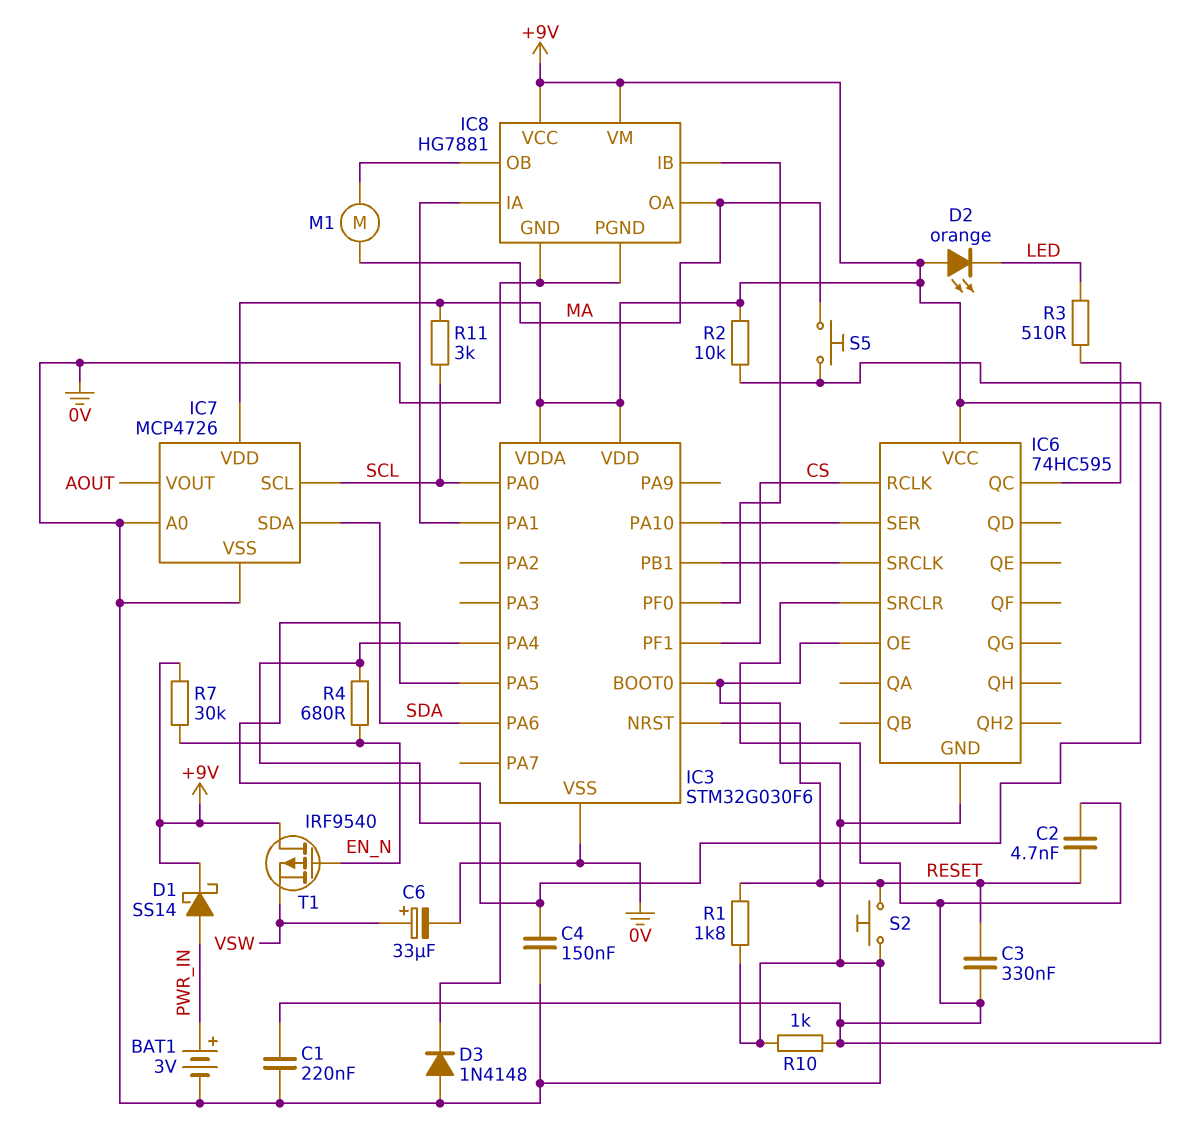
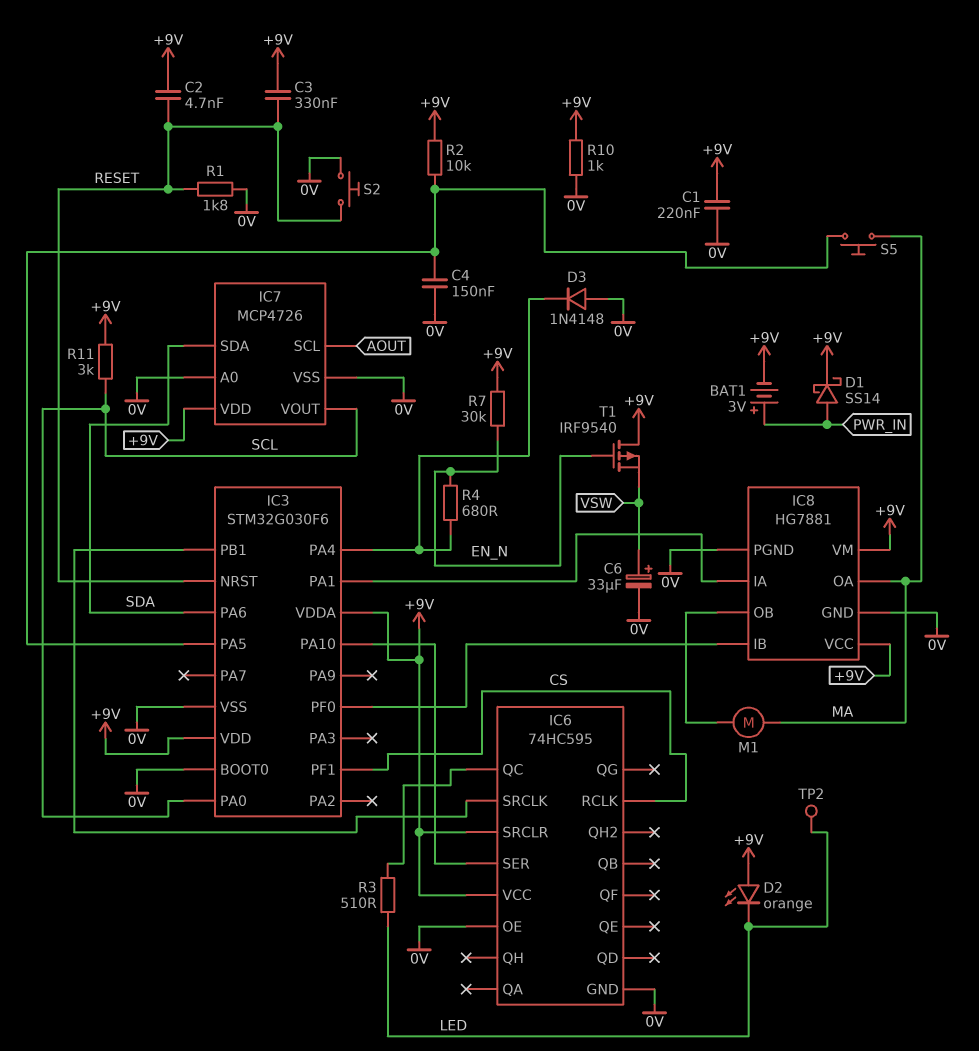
BAT1: 3V (plus PWR_IN, minus 0V) -> 3V (plus PWR_IN, minus +9V)
IC7 pin SCL: SCL -> AOUT
IC7 pin VOUT: AOUT -> SCL
TP2: none -> test point (LED)

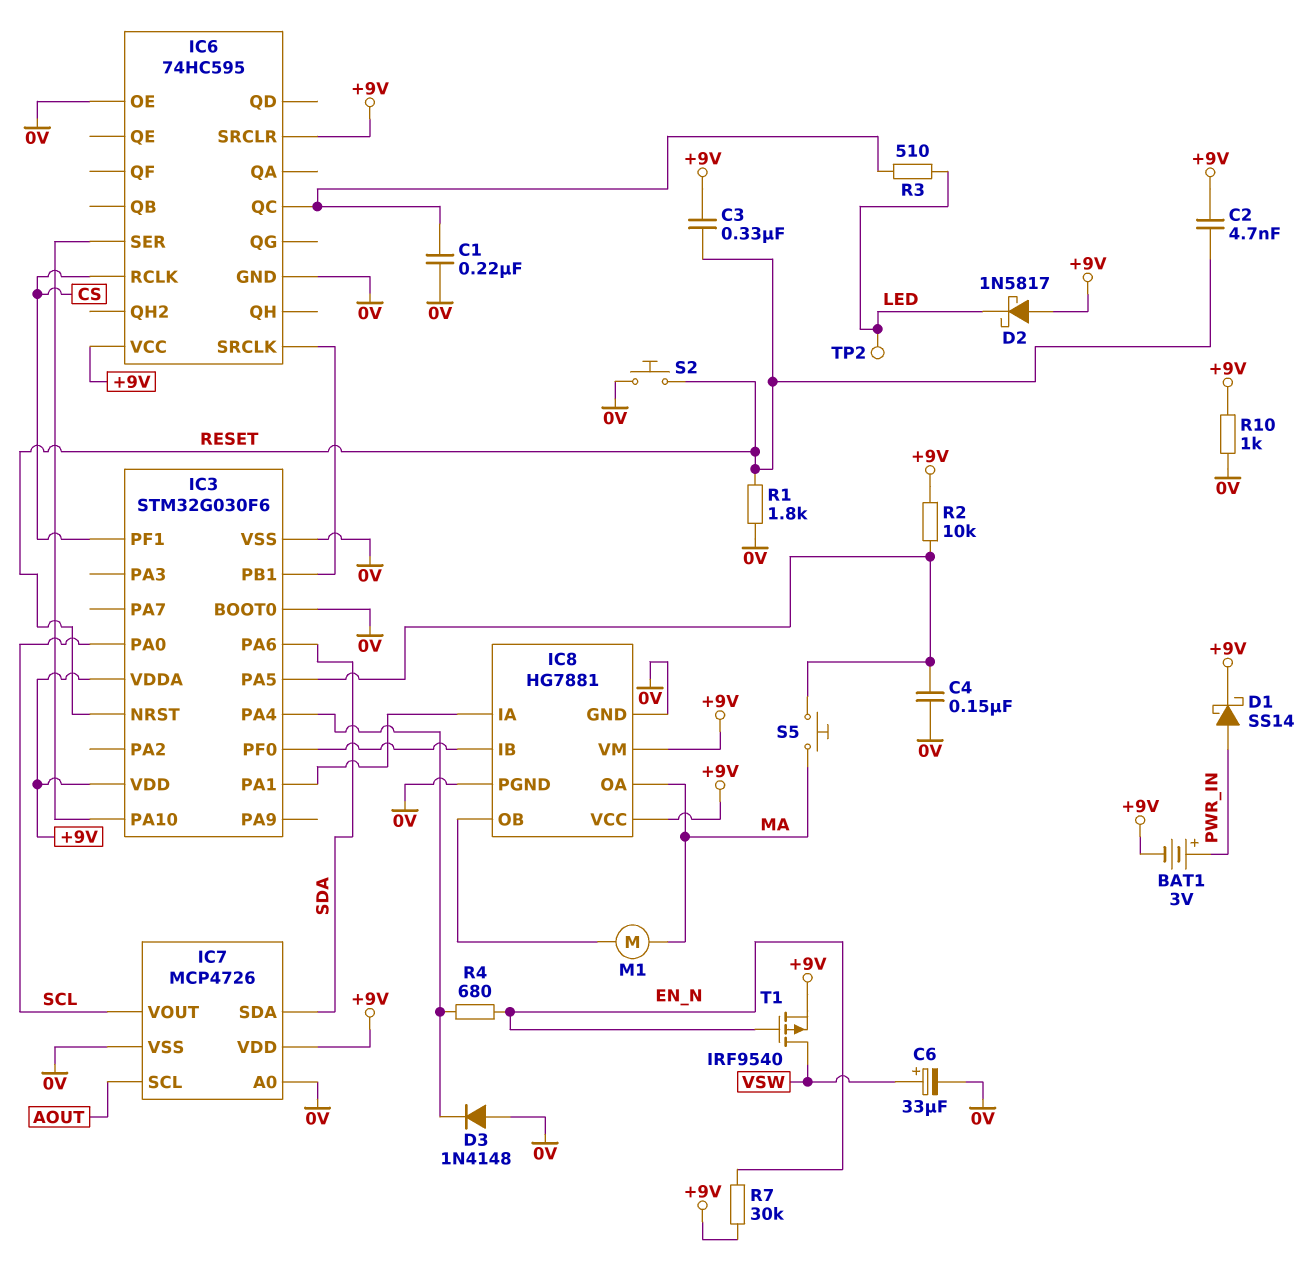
C1: 220nF (+9V, 0V) -> 220nF (0V, IC6/QC)
D2: LED orange (A +9V, K LED) -> schottky 1N5817 (A +9V, K LED)
R11: 3k (+9V, SCL) -> none
T1: PMOS IRF9540 (G EN_N, D +9V, S VSW) -> PMOS IRF9540 (G EN_N, D VSW, S +9V)

